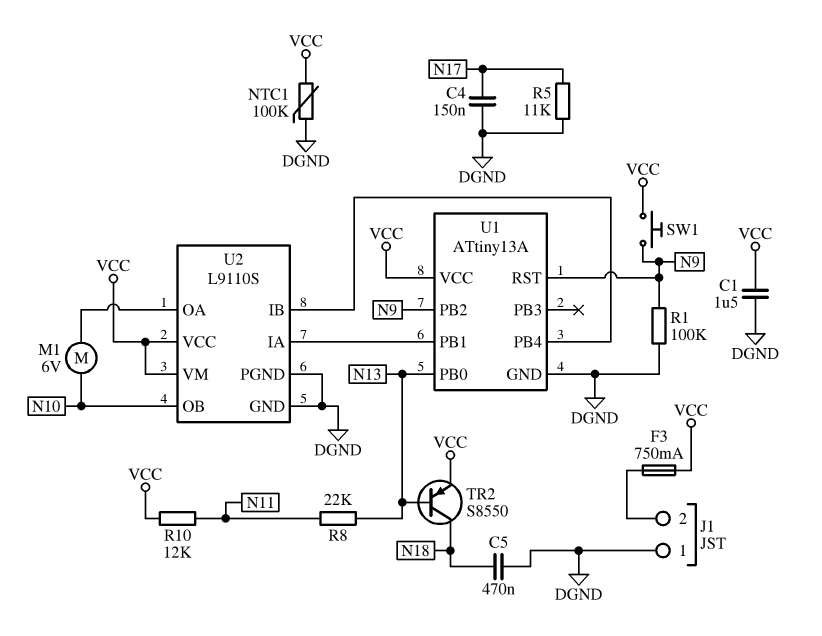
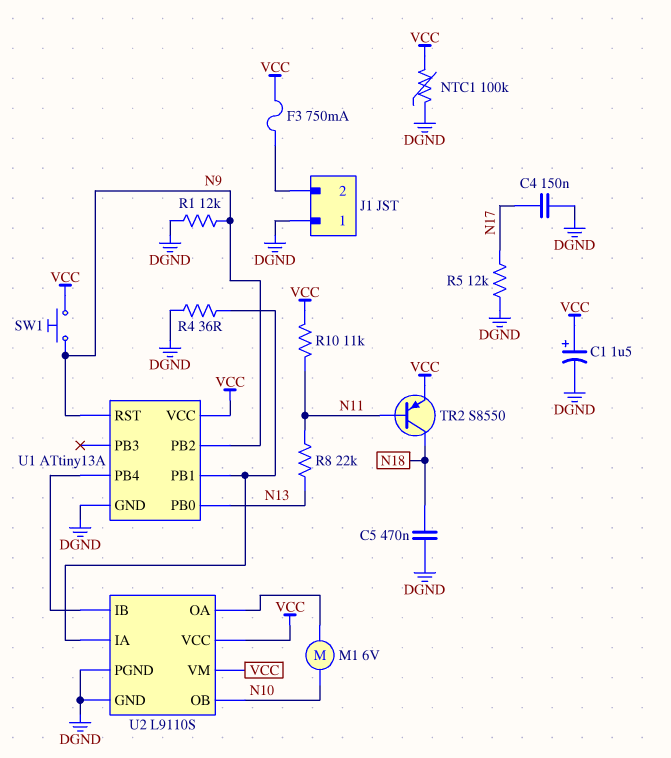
C1: 1.5uF (DGND, VCC) -> 1.5uF (plus VCC, minus DGND)
R1: 100k (DGND, N9) -> 12k (DGND, N9)
R4: none -> 36 (DGND, U1/PB1)
R5: 11k (DGND, N17) -> 12k (DGND, N17)
R10: 12k (N11, VCC) -> 11k (N11, VCC)
TR2: PNP S8550 (B N13, C N18, E VCC) -> PNP S8550 (B N11, C N18, E VCC)

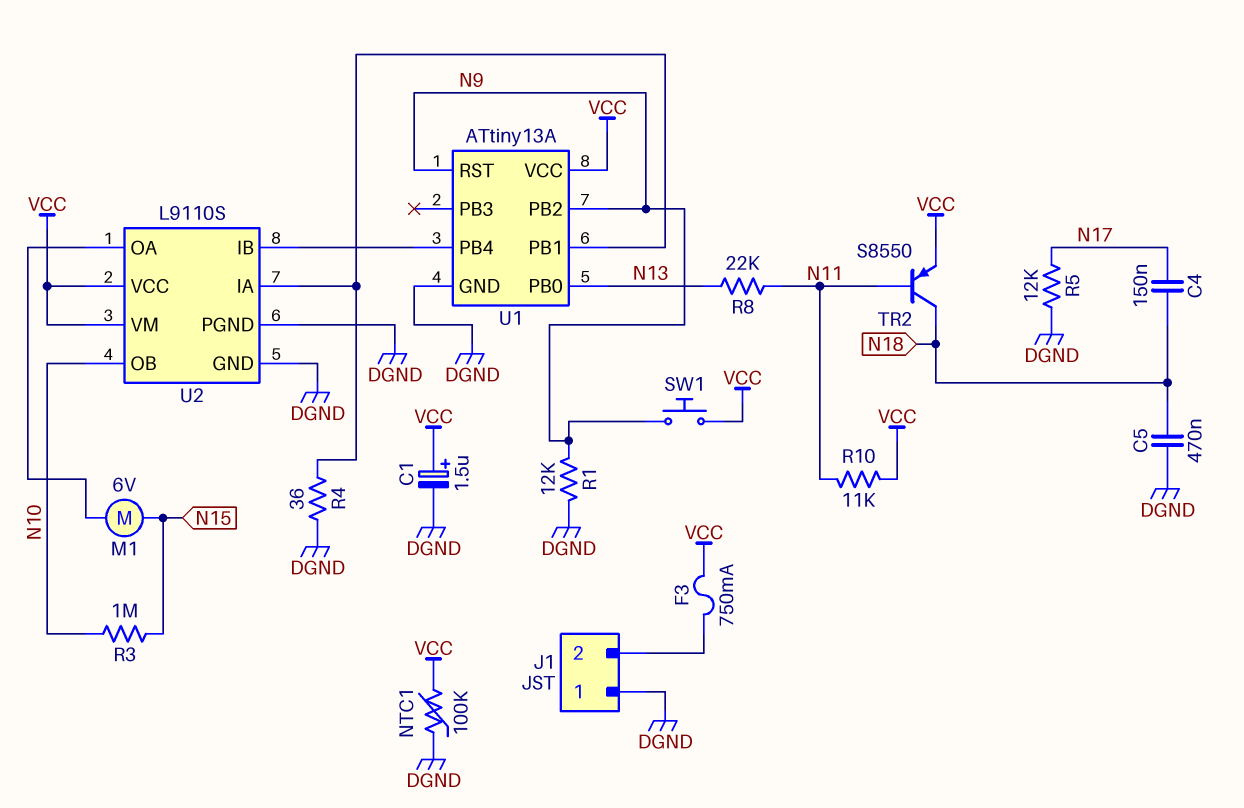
C4: 150nF (DGND, N17) -> 150nF (N17, N18)
M1: motor 6V (N10, U2/OA) -> motor 6V (N15, U2/OA)
R3: none -> 1M (N10, N15)

